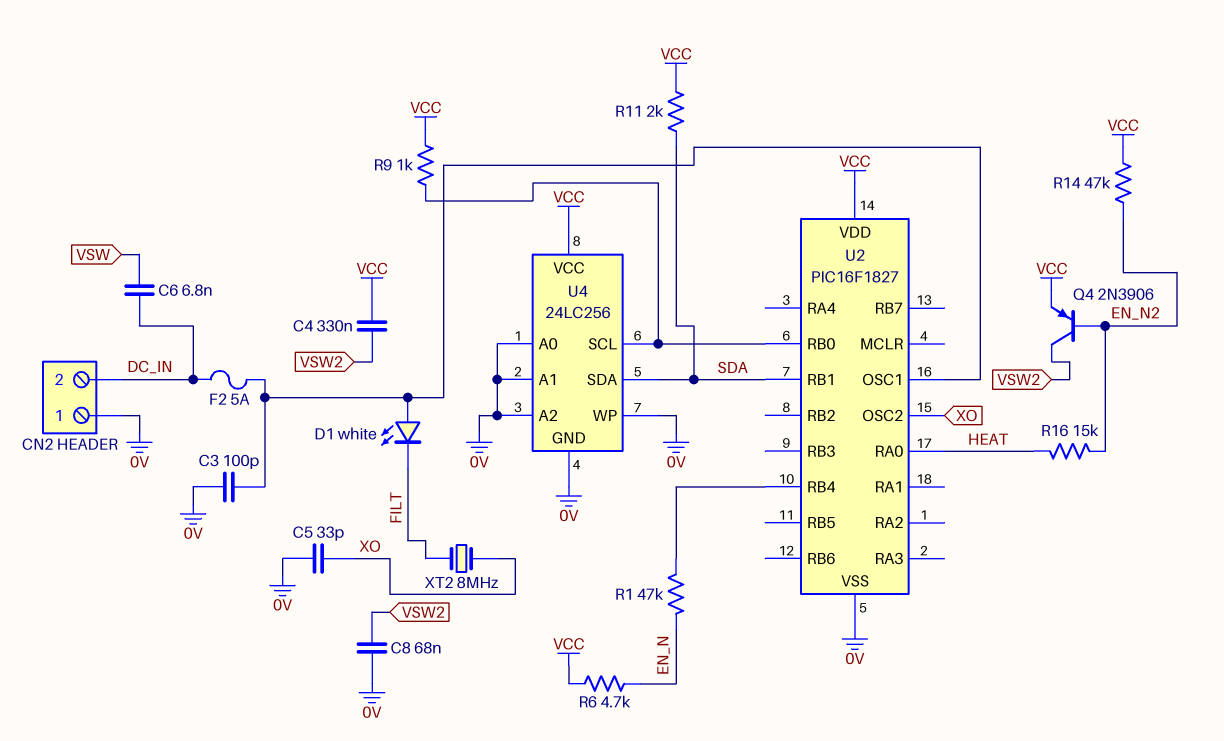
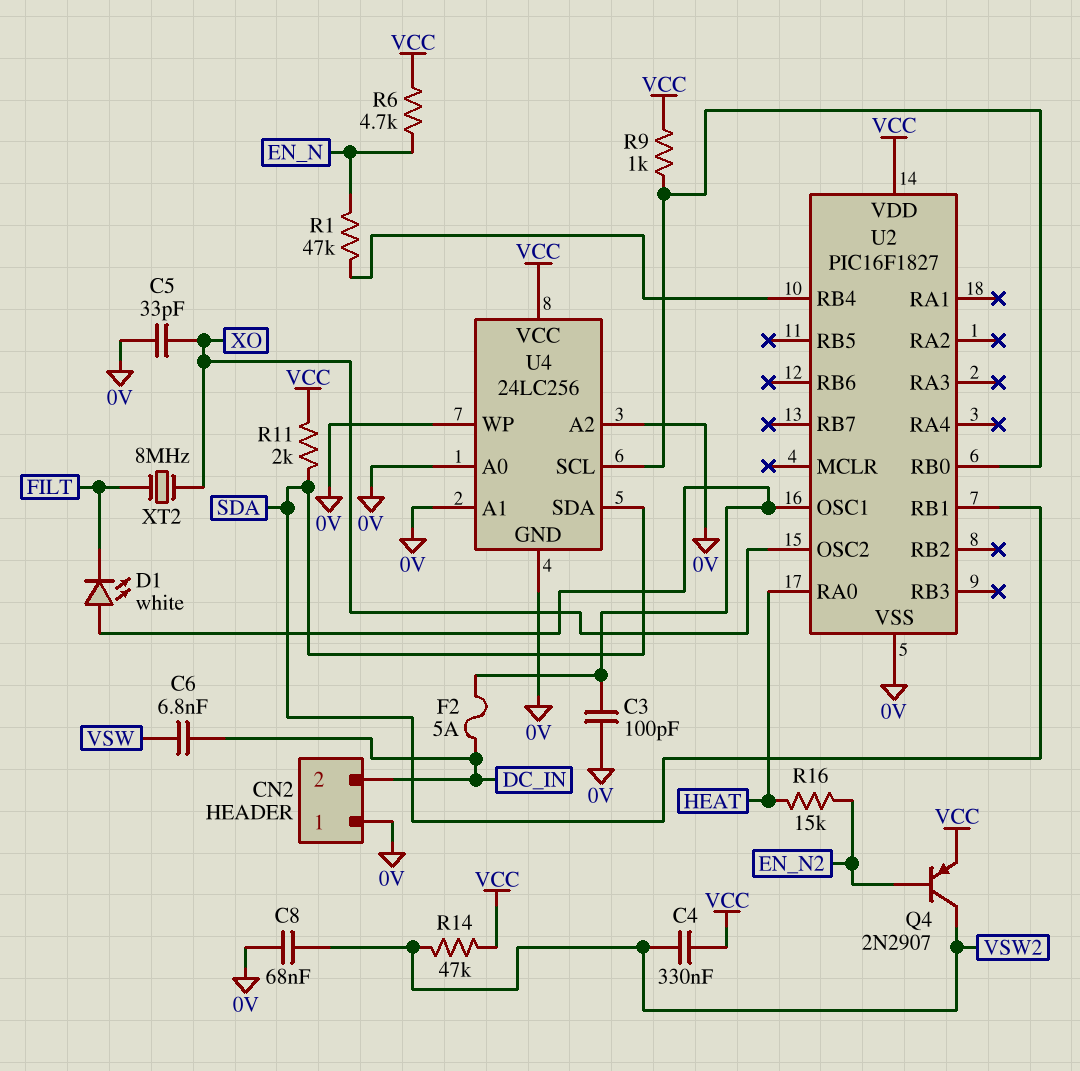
Q4: PNP 2N3906 (B EN_N2, C VSW2, E VCC) -> PNP 2N2907 (B EN_N2, C VSW2, E VCC)
R14: 47k (EN_N2, VCC) -> 47k (VCC, VSW2)

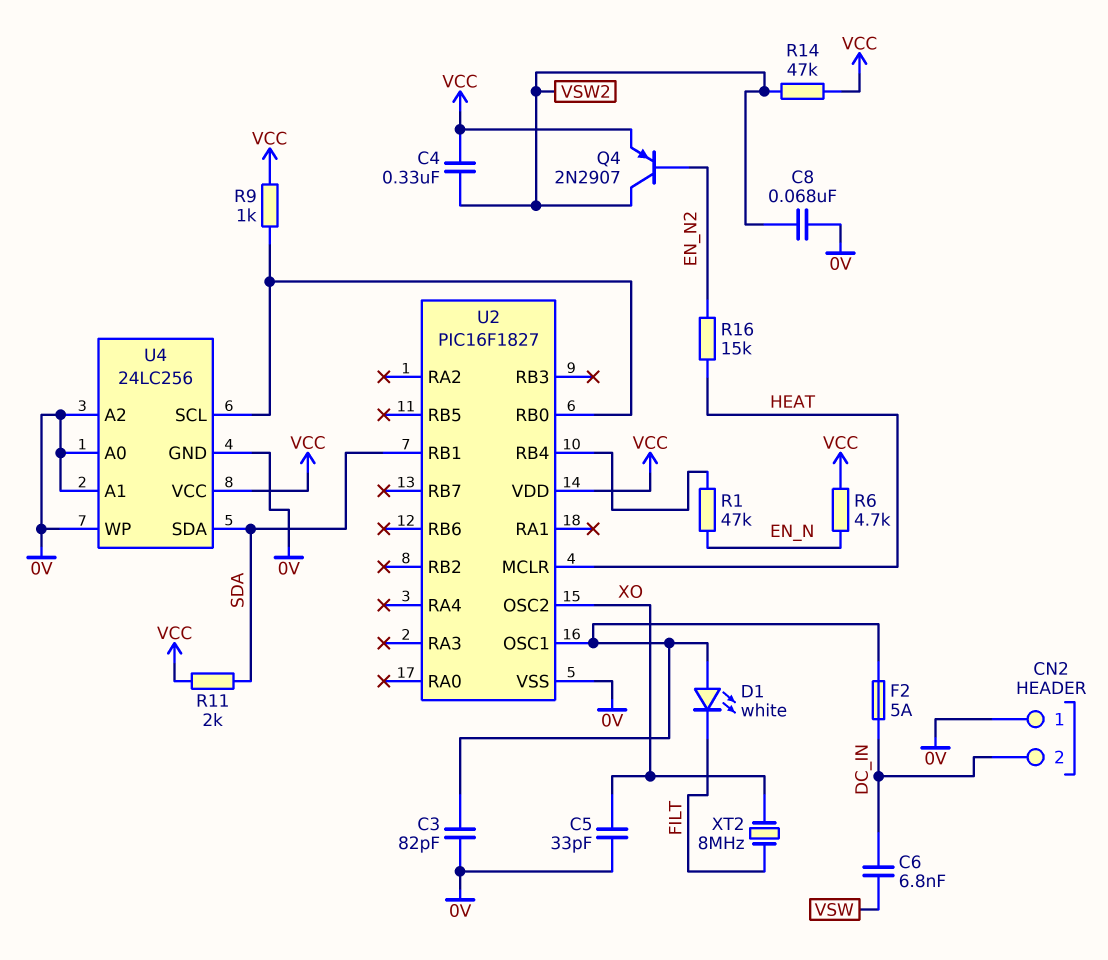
C3: 100pF (0V, U2/OSC1) -> 82pF (0V, U2/OSC1)
U2 pin MCLR: none -> HEAT
U2 pin RA0: HEAT -> none

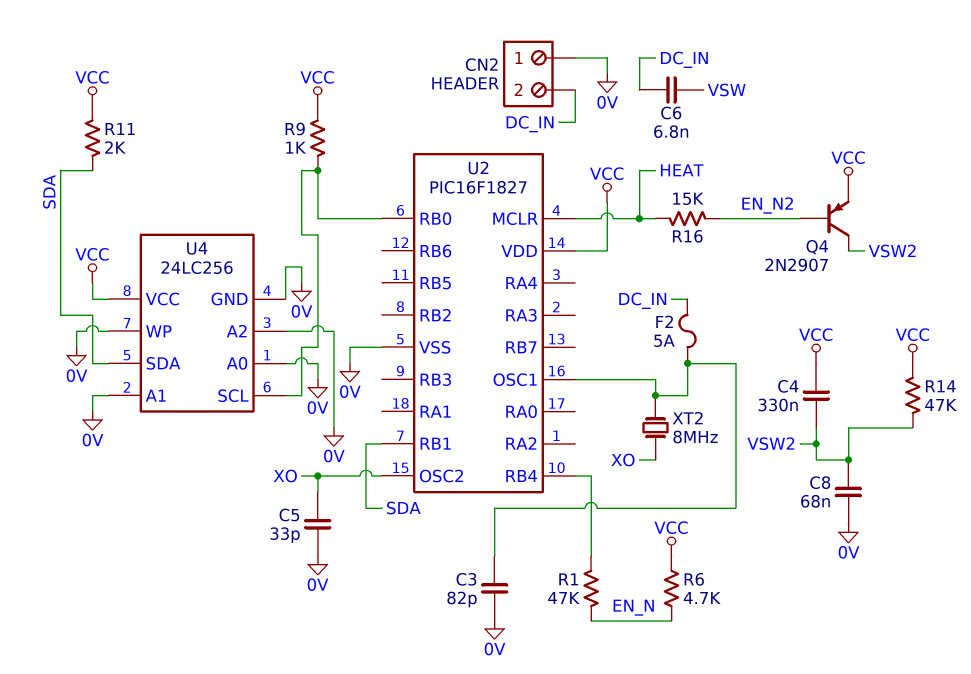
D1: LED white (A U2/OSC1, K FILT) -> none
XT2: 8MHz (FILT, XO) -> 8MHz (U2/OSC1, XO)

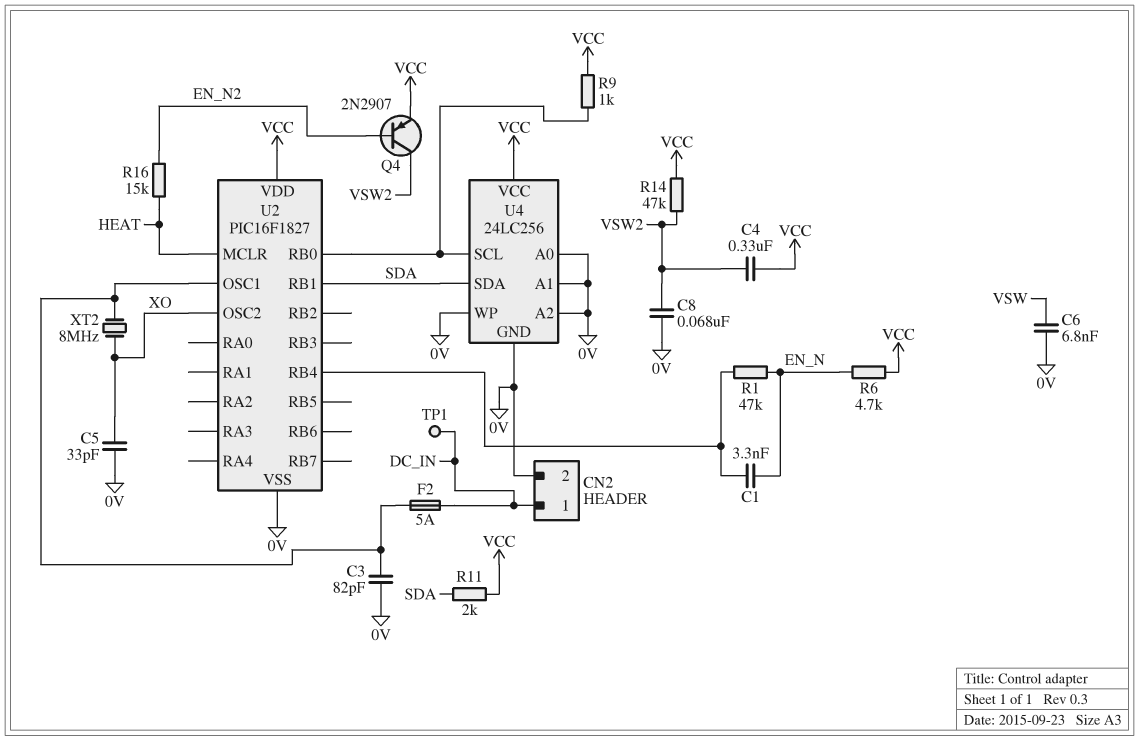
C1: none -> 3.3nF (EN_N, U2/RB4)
C6: 6.8nF (DC_IN, VSW) -> 6.8nF (0V, VSW)
CN2 pin 1: 0V -> DC_IN
CN2 pin 2: DC_IN -> 0V
TP1: none -> test point (DC_IN)

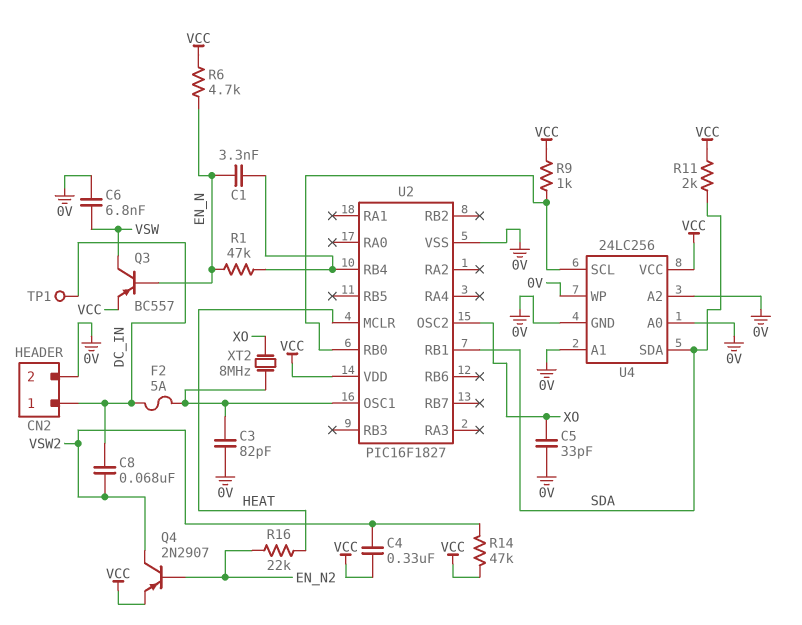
C8: 68nF (0V, VSW2) -> 68nF (DC_IN, VSW2)
Q3: none -> PNP BC557 (B EN_N, C VSW, E VCC)
R16: 15k (EN_N2, HEAT) -> 22k (EN_N2, HEAT)

